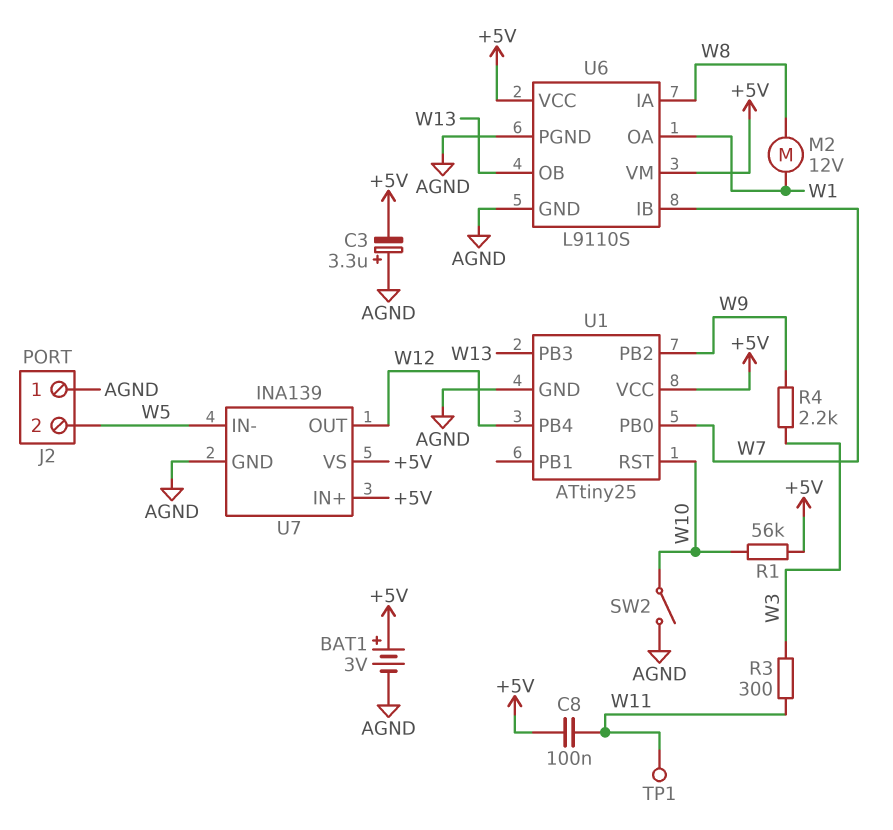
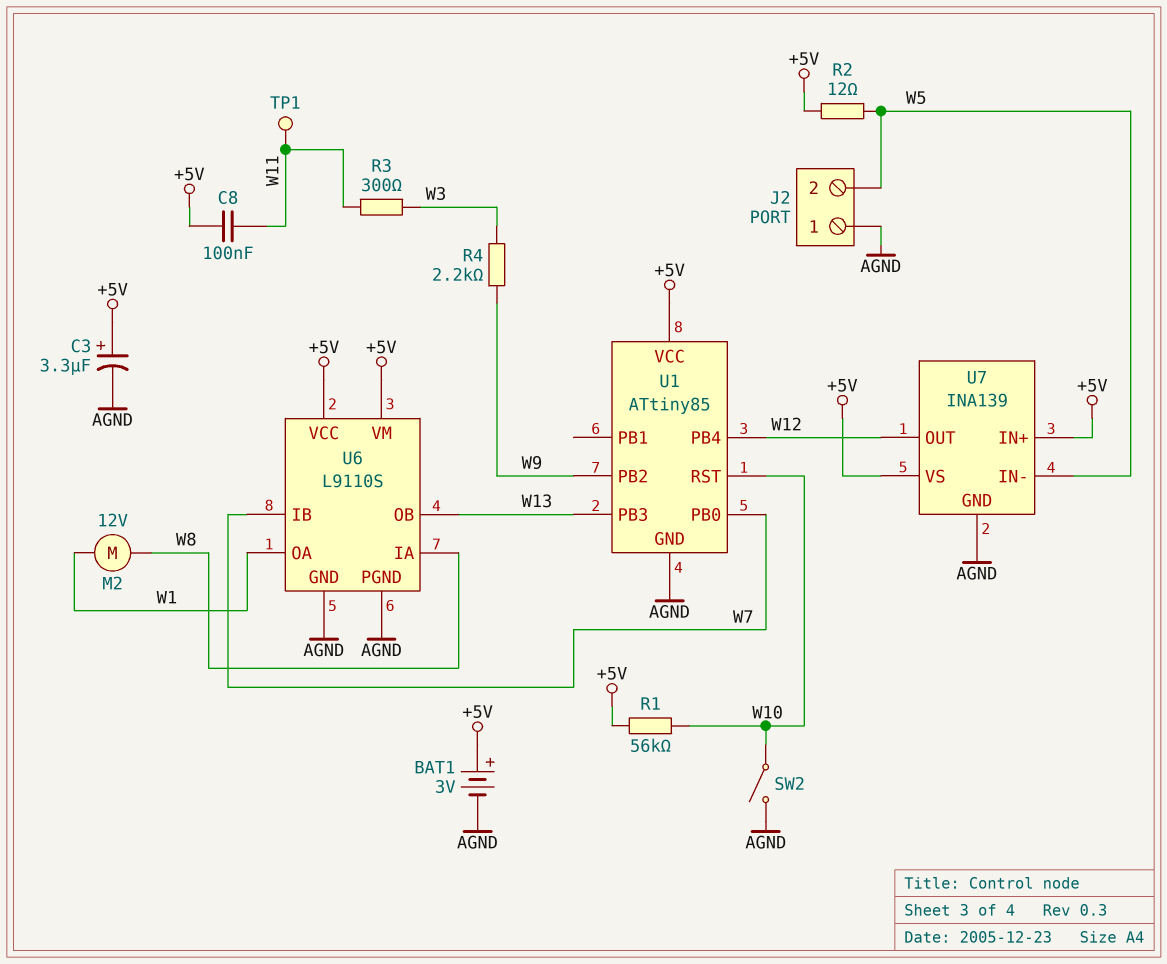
C3: 3.3uF (plus AGND, minus +5V) -> 3.3uF (plus +5V, minus AGND)
R2: none -> 12 (+5V, W5)
U1: ATtiny25 -> ATtiny85

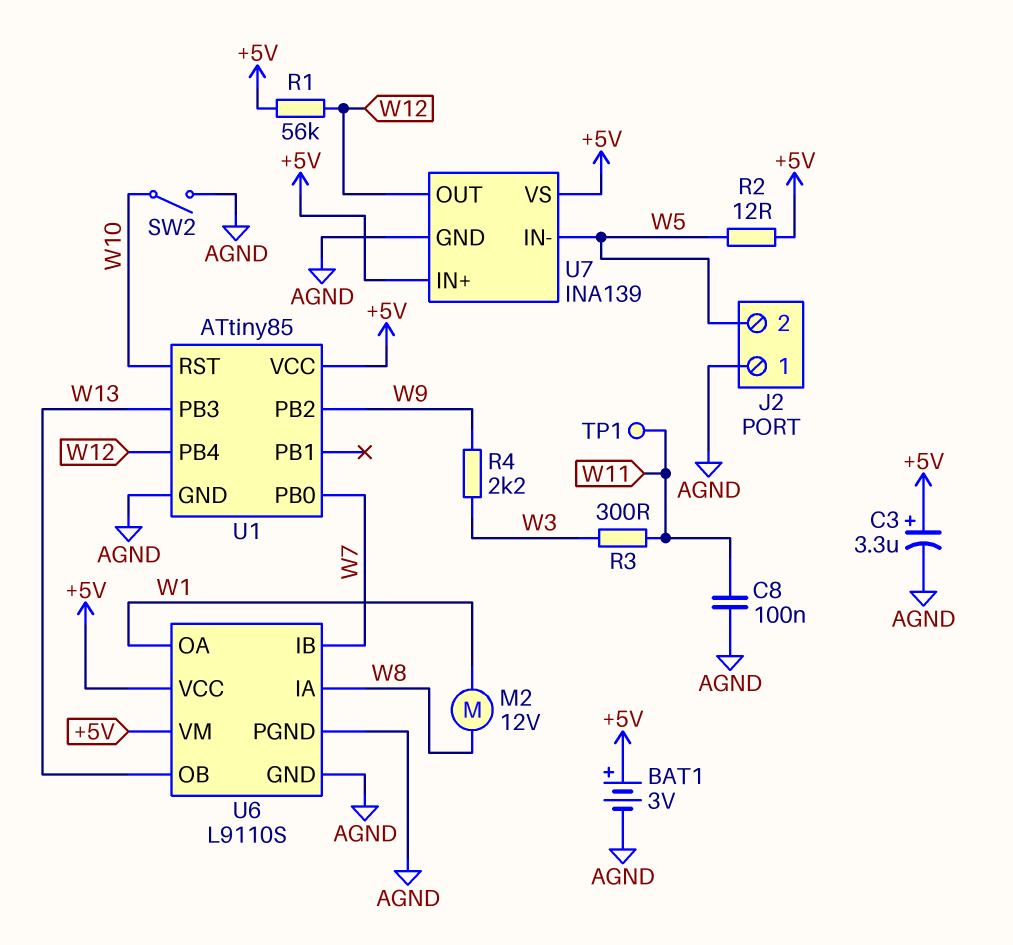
C8: 100nF (+5V, W11) -> 100nF (AGND, W11)
R1: 56k (+5V, W10) -> 56k (+5V, W12)

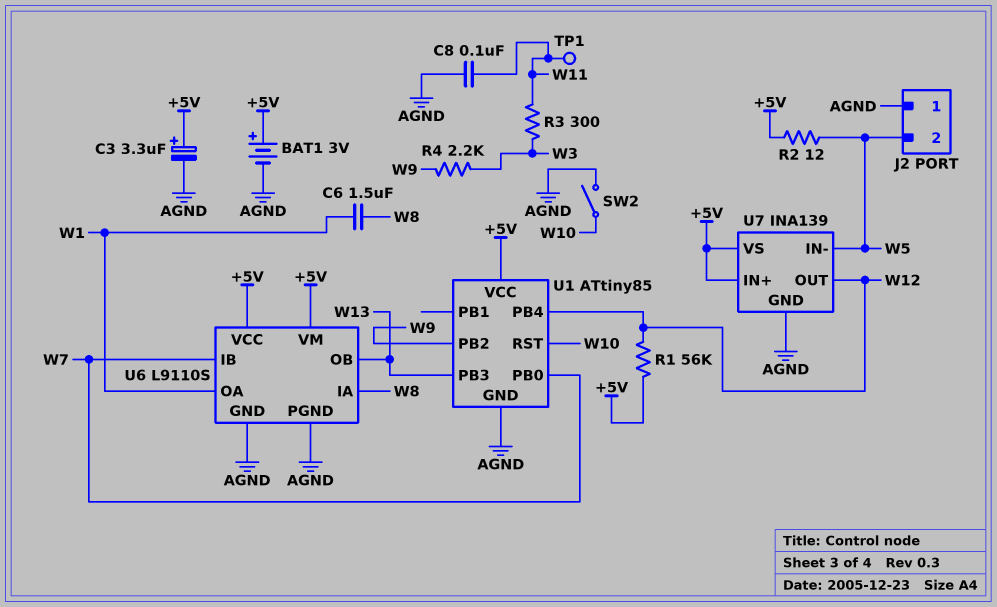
C6: none -> 1.5uF (W1, W8)
M2: motor 12V (W1, W8) -> none

